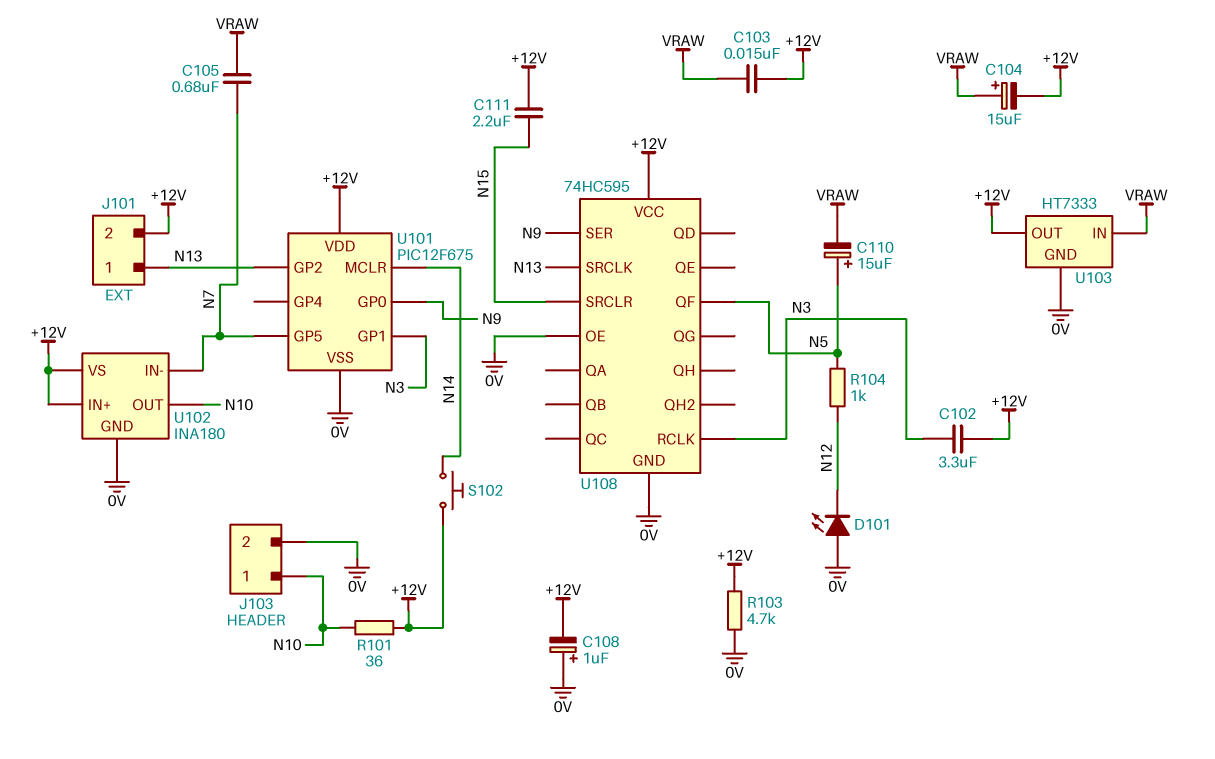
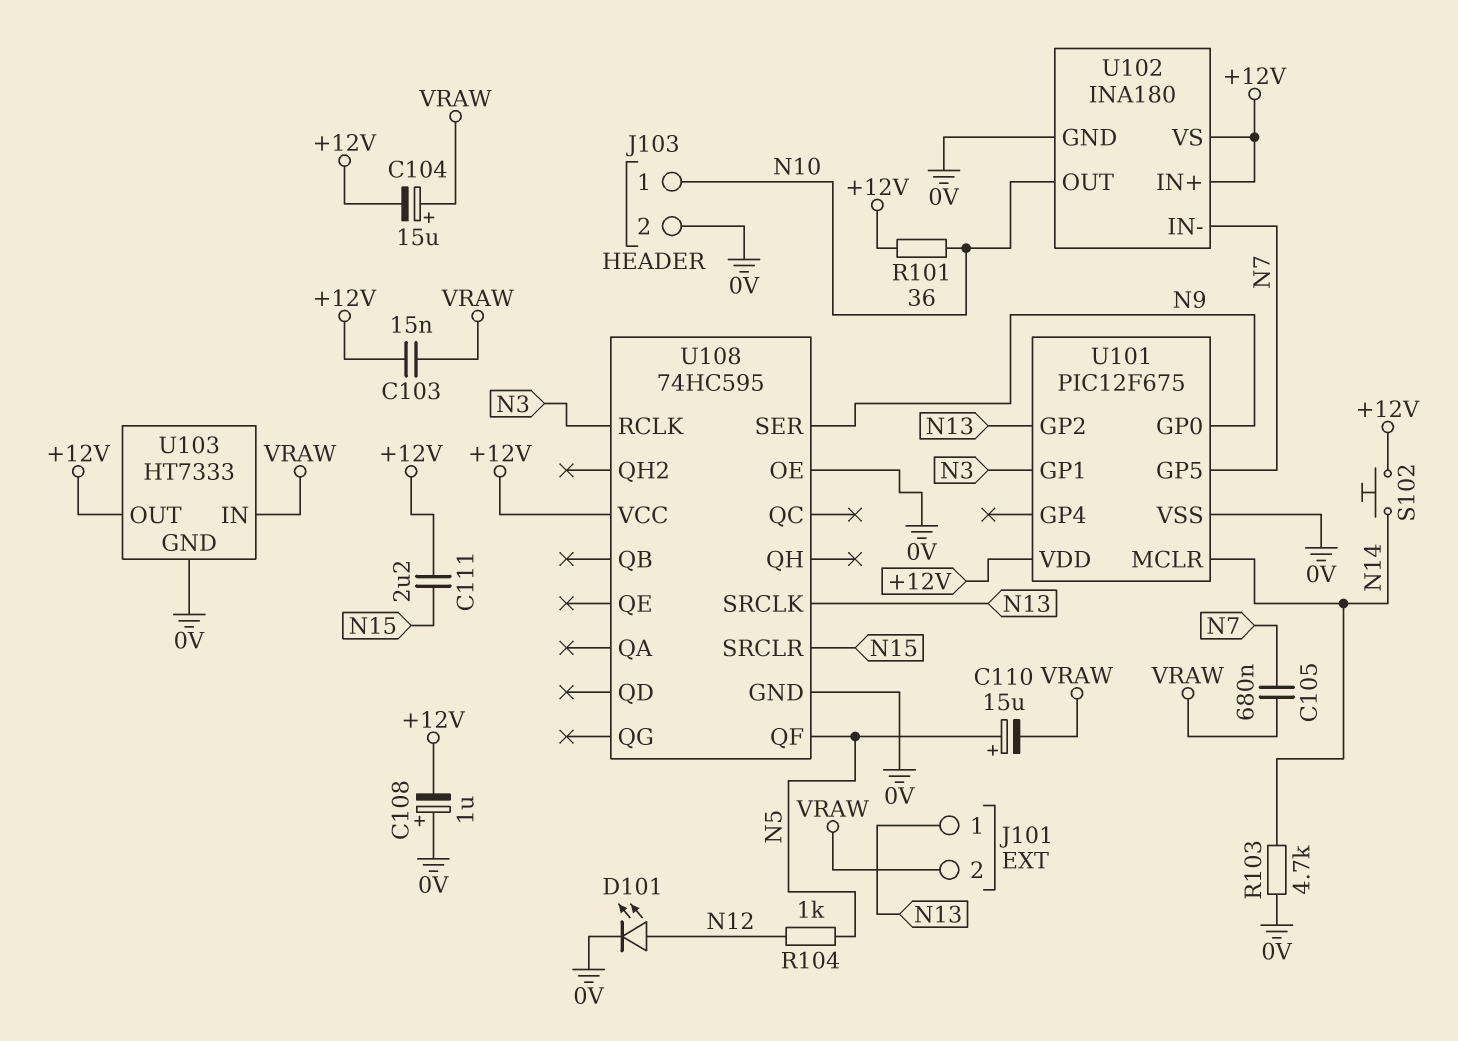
C102: 3.3uF (+12V, N3) -> none
D101: LED (A 0V, K N12) -> LED (A N12, K 0V)
J101 pin 2: +12V -> VRAW
R103: 4.7k (+12V, 0V) -> 4.7k (0V, N14)

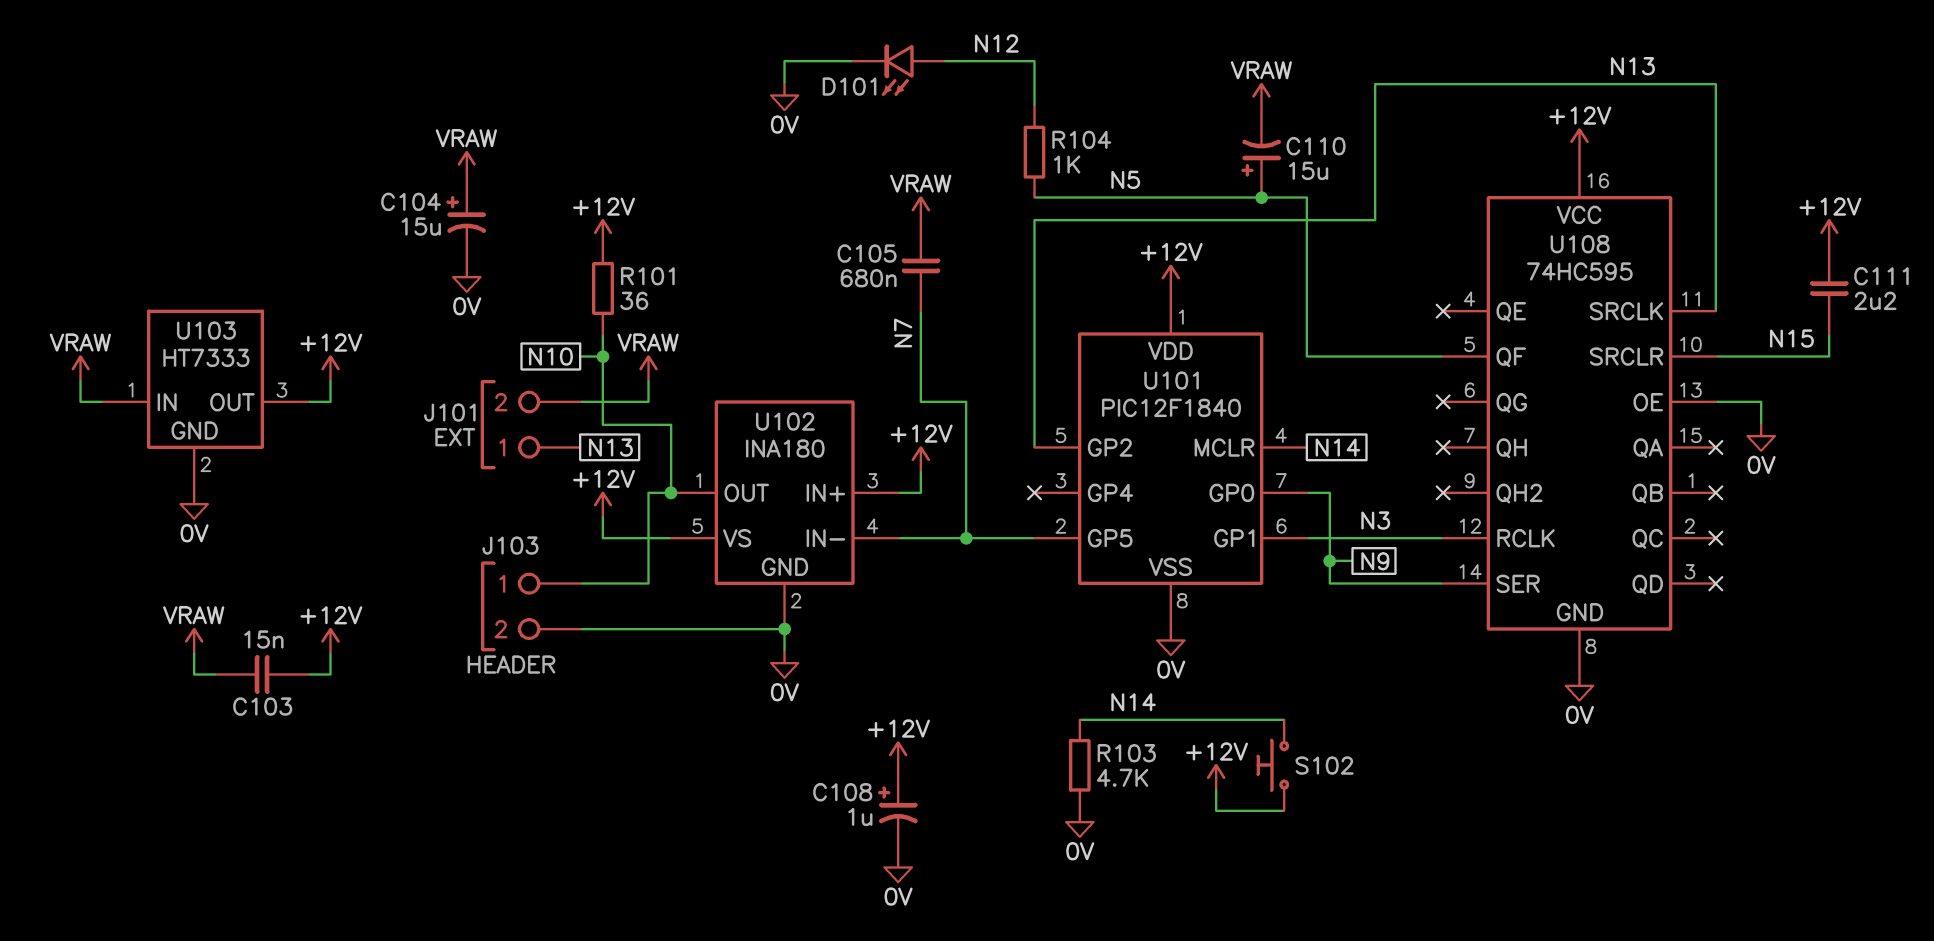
C104: 15uF (plus VRAW, minus +12V) -> 15uF (plus VRAW, minus 0V)
C108: 1uF (plus 0V, minus +12V) -> 1uF (plus +12V, minus 0V)
U101: PIC12F675 -> PIC12F1840

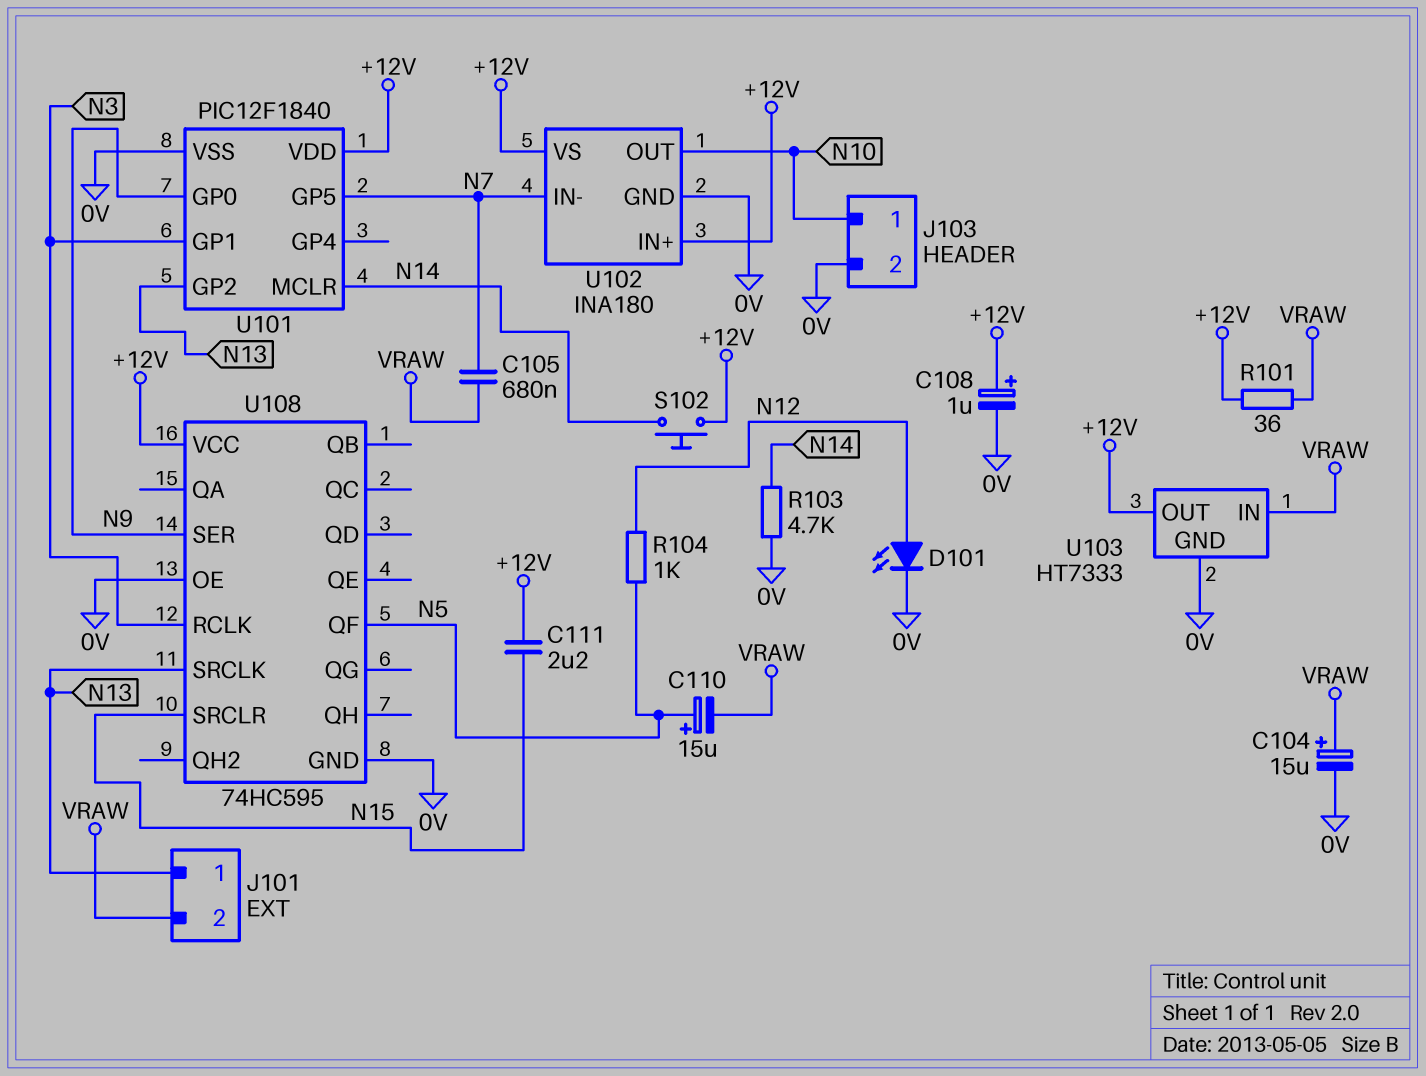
C103: 15nF (+12V, VRAW) -> none
R101: 36 (+12V, N10) -> 36 (+12V, VRAW)

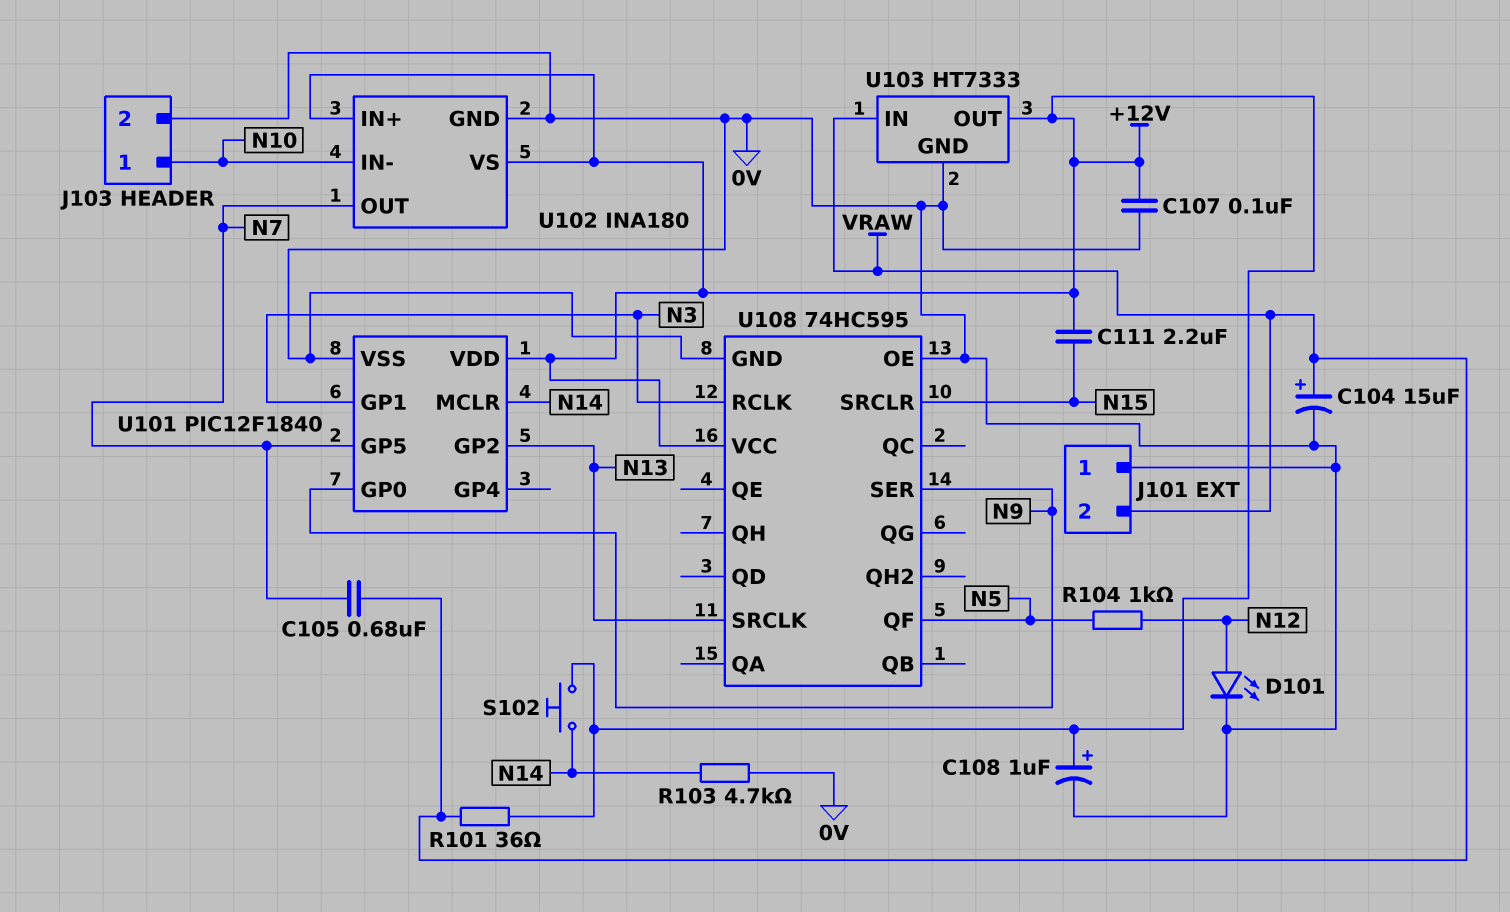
C107: none -> 100nF (+12V, 0V)
C110: 15uF (plus N5, minus VRAW) -> none
J101 pin 1: N13 -> 0V
U102 pin IN-: N7 -> N10
U102 pin OUT: N10 -> N7

